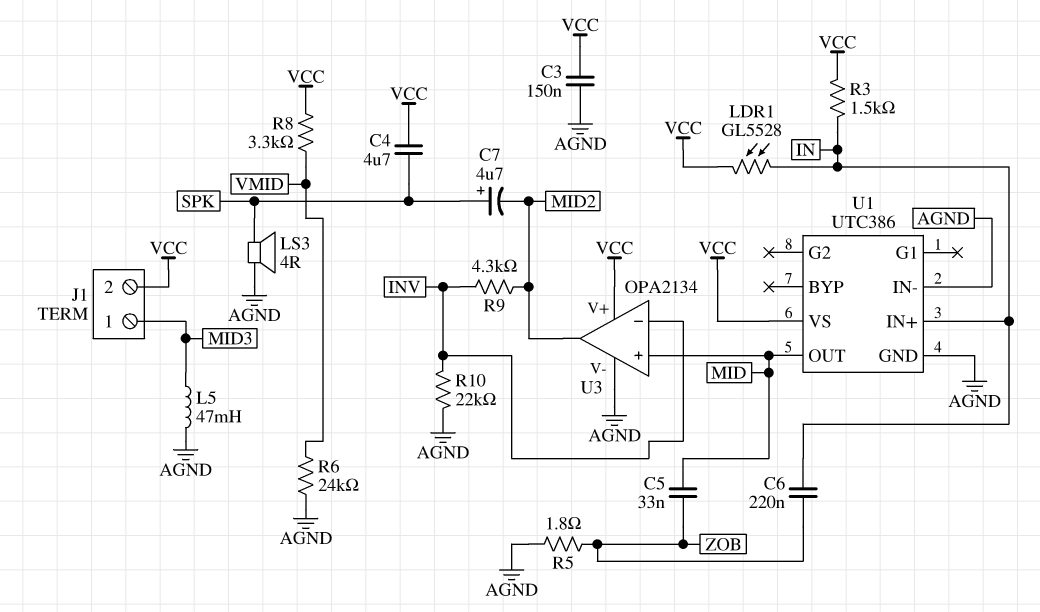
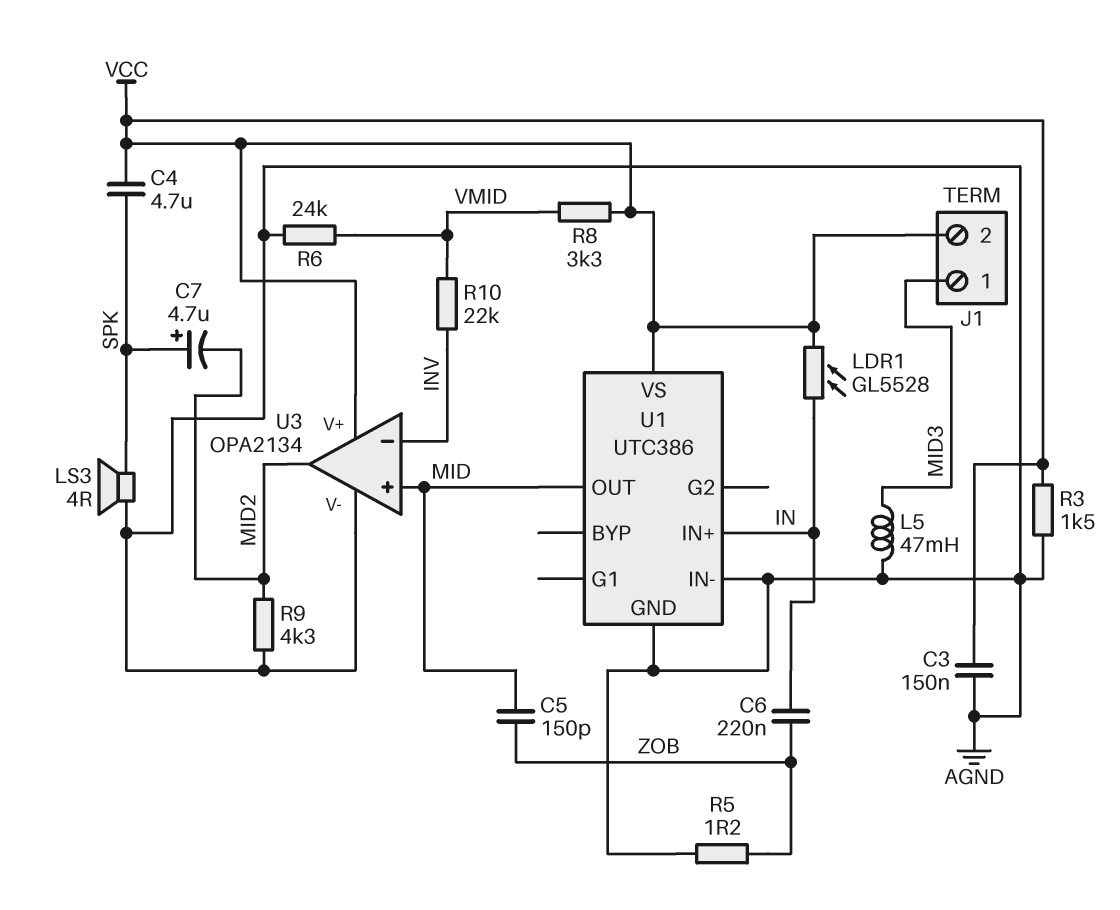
C5: 33nF (MID, ZOB) -> 150pF (MID, ZOB)
R3: 1.5k (IN, VCC) -> 1.5k (AGND, VCC)
R5: 1.8 (AGND, ZOB) -> 1.2 (AGND, ZOB)
R9: 4.3k (INV, MID2) -> 4.3k (AGND, MID2)
R10: 22k (AGND, INV) -> 22k (INV, VMID)

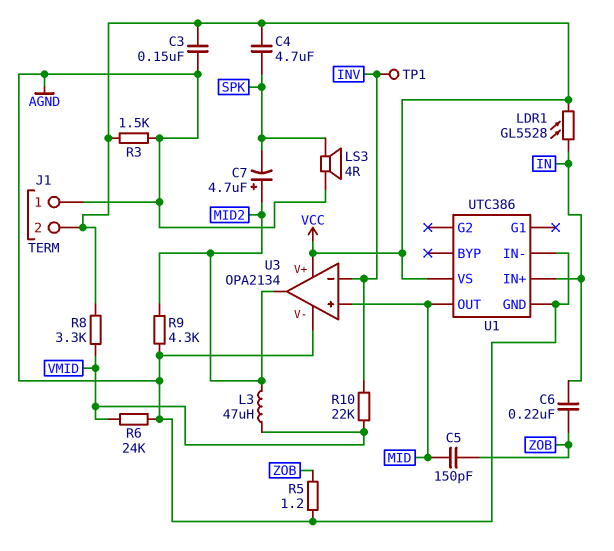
C7: 4.7uF (plus SPK, minus MID2) -> 4.7uF (plus MID2, minus SPK)
J1 pin 1: MID3 -> AGND
L3: none -> 47uH (MID2, VMID)
L5: 47mH (AGND, MID3) -> none
TP1: none -> test point (INV)

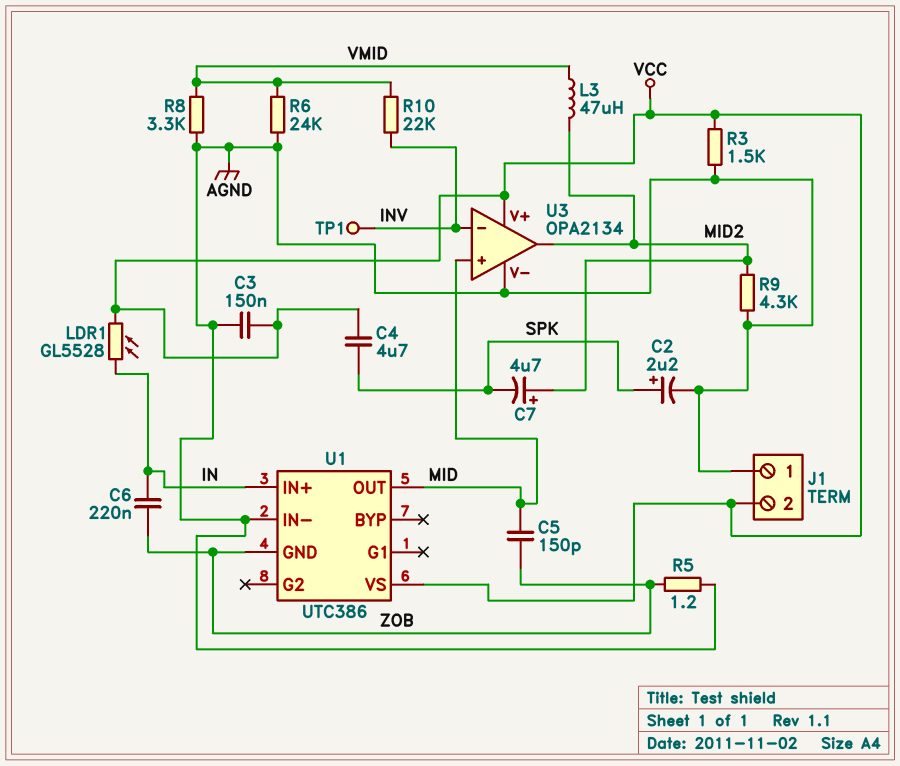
C2: none -> 2.2uF (plus SPK, minus AGND)
LS3: speaker 4R (AGND, SPK) -> none
R8: 3.3k (VCC, VMID) -> 3.3k (AGND, VMID)
U1 pin GND: AGND -> ZOB

